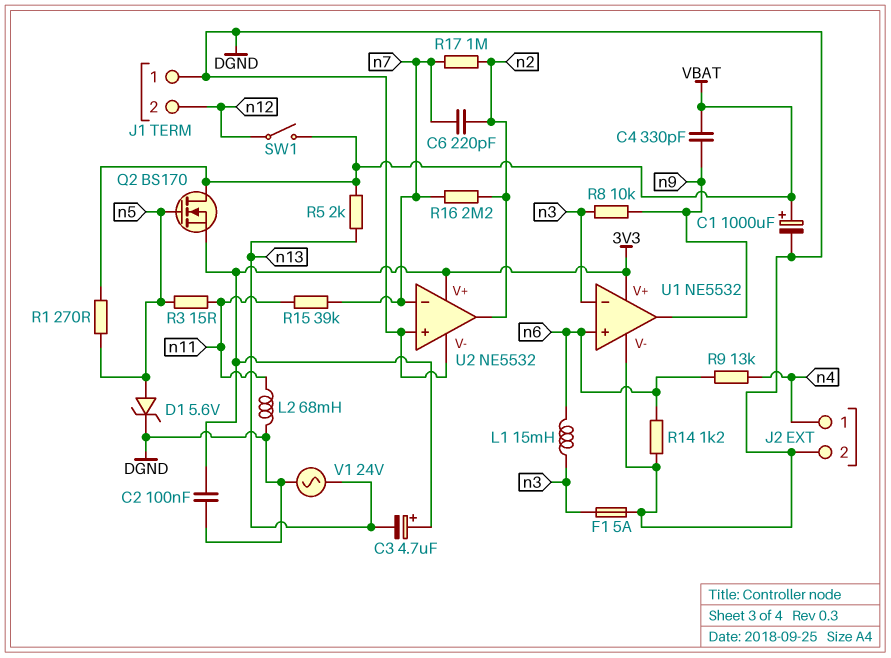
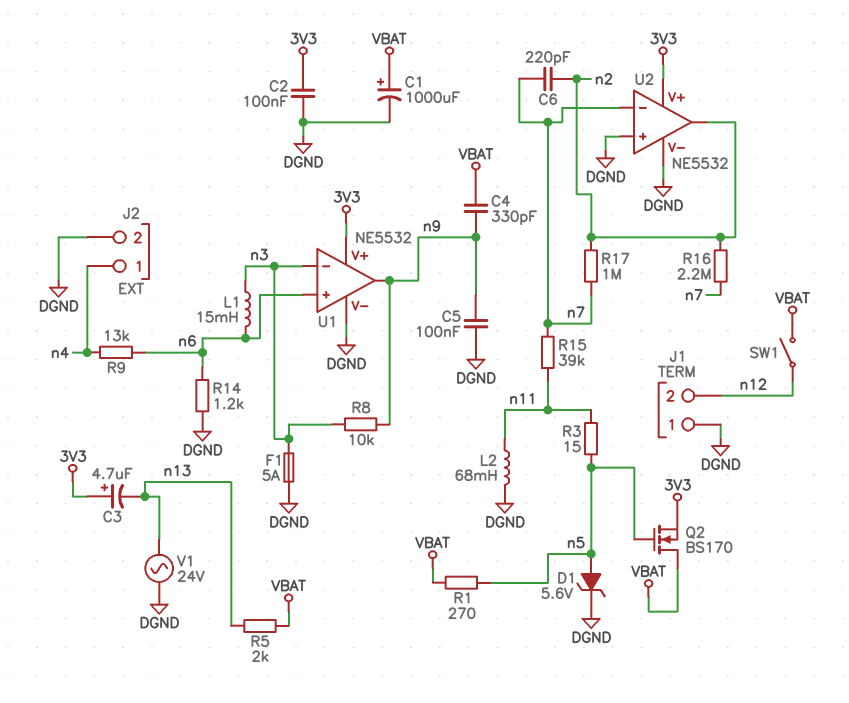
C5: none -> 100nF (DGND, n9)

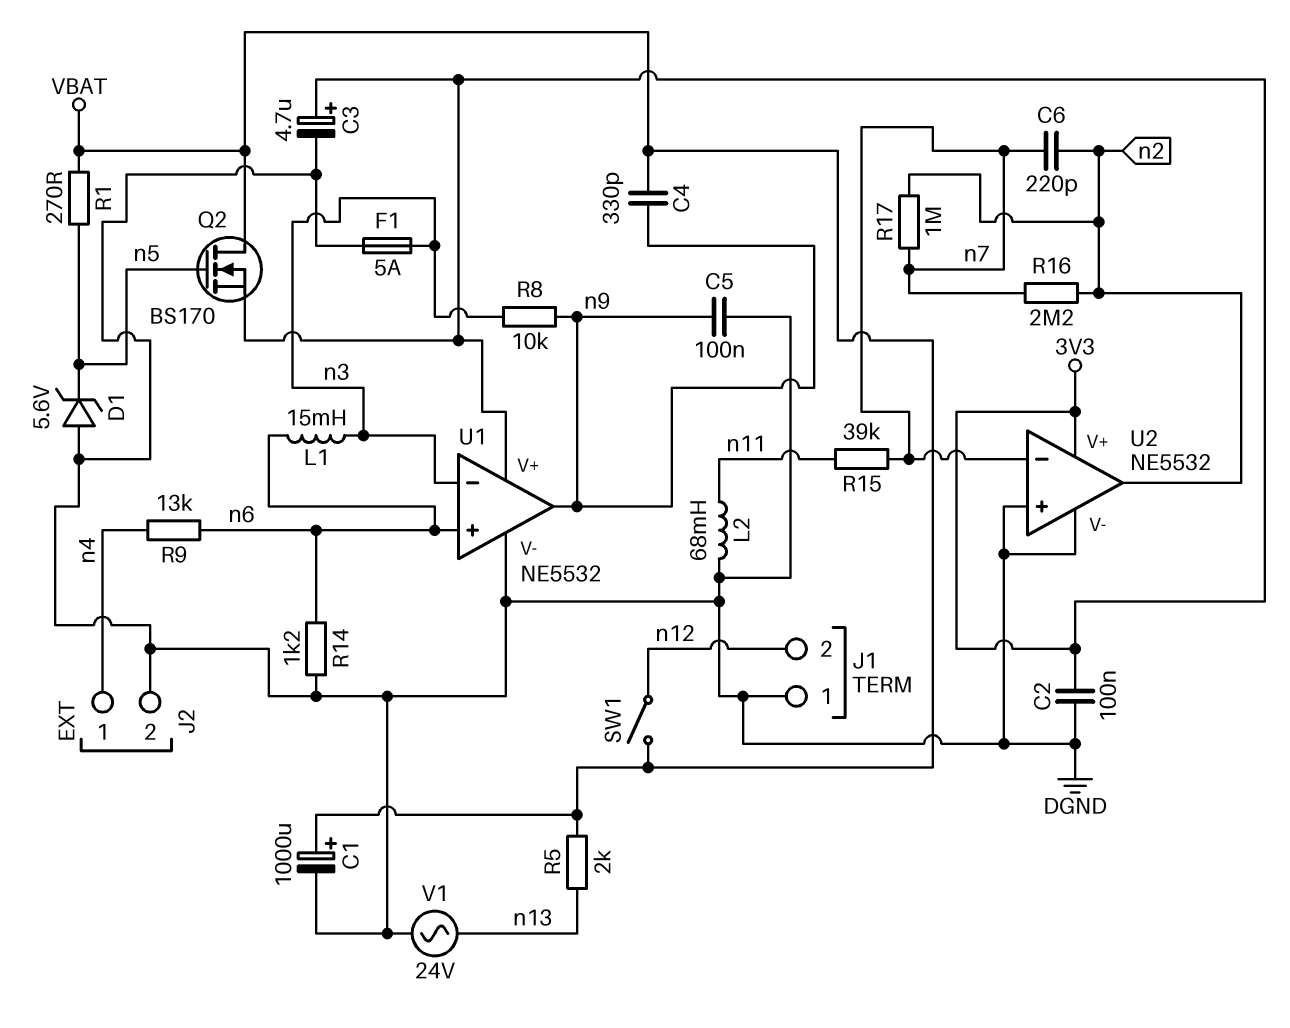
C3: 4.7uF (plus 3V3, minus n13) -> 4.7uF (plus 3V3, minus DGND)
D1: zener 5.6V (A n5, K DGND) -> zener 5.6V (A DGND, K n5)
R3: 15 (n5, n11) -> none

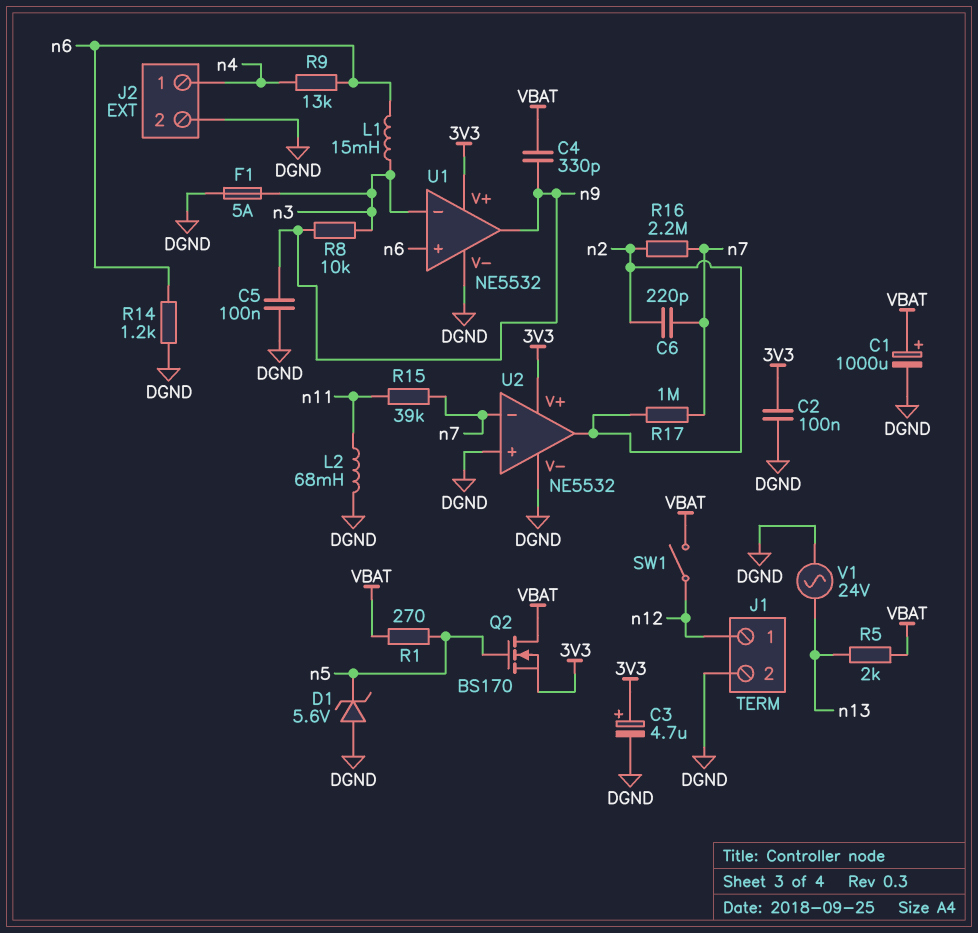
J1 pin 1: DGND -> n12
J1 pin 2: n12 -> DGND

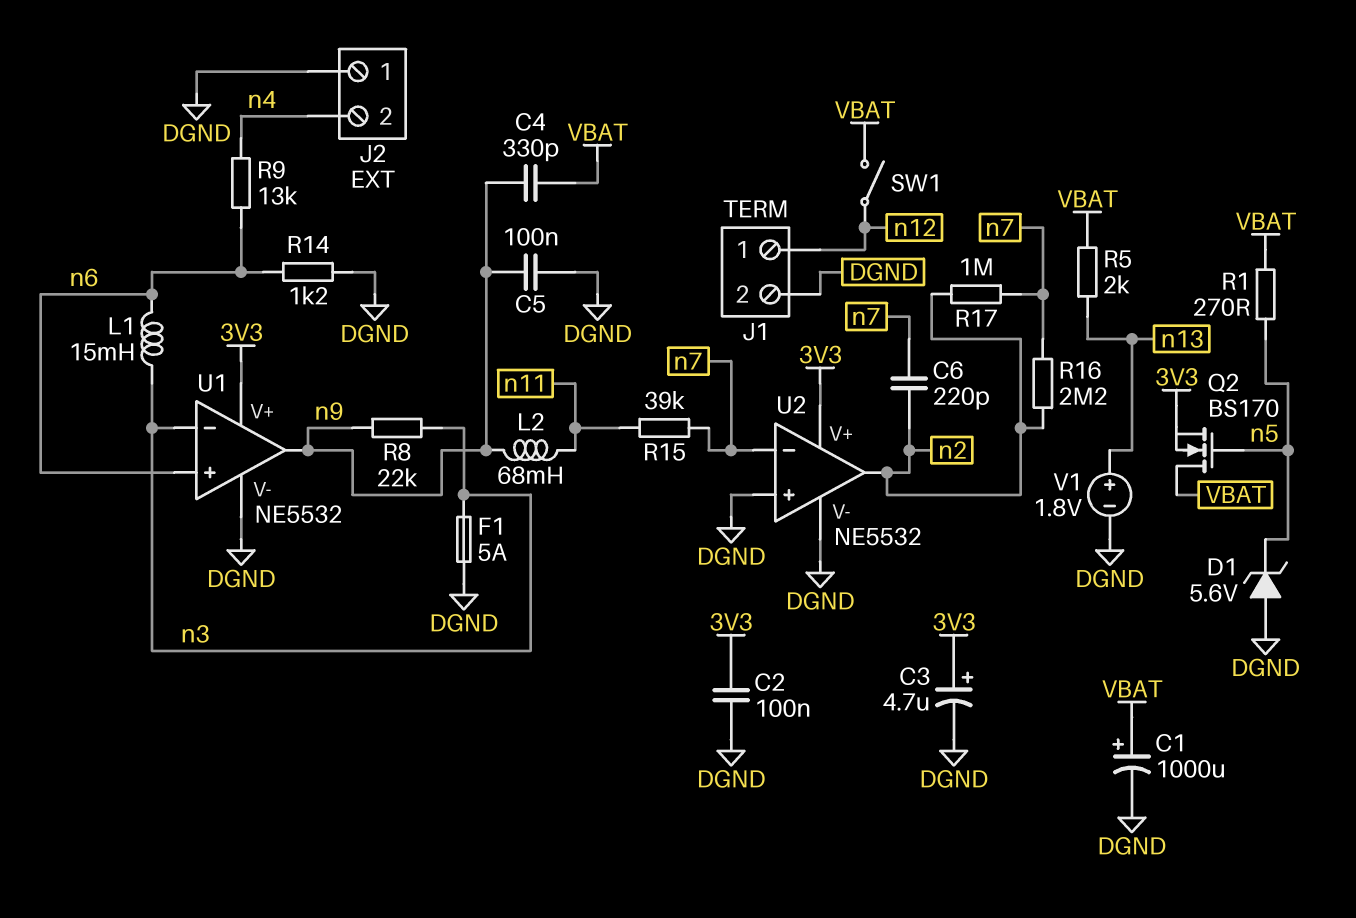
J2 pin 1: n4 -> DGND
J2 pin 2: DGND -> n4
L2: 68mH (DGND, n11) -> 68mH (n9, n11)
R8: 10k (n3, n9) -> 22k (n3, n9)
V1: AC 24V (DGND, n13) -> 1.8V (plus n13, minus DGND)

